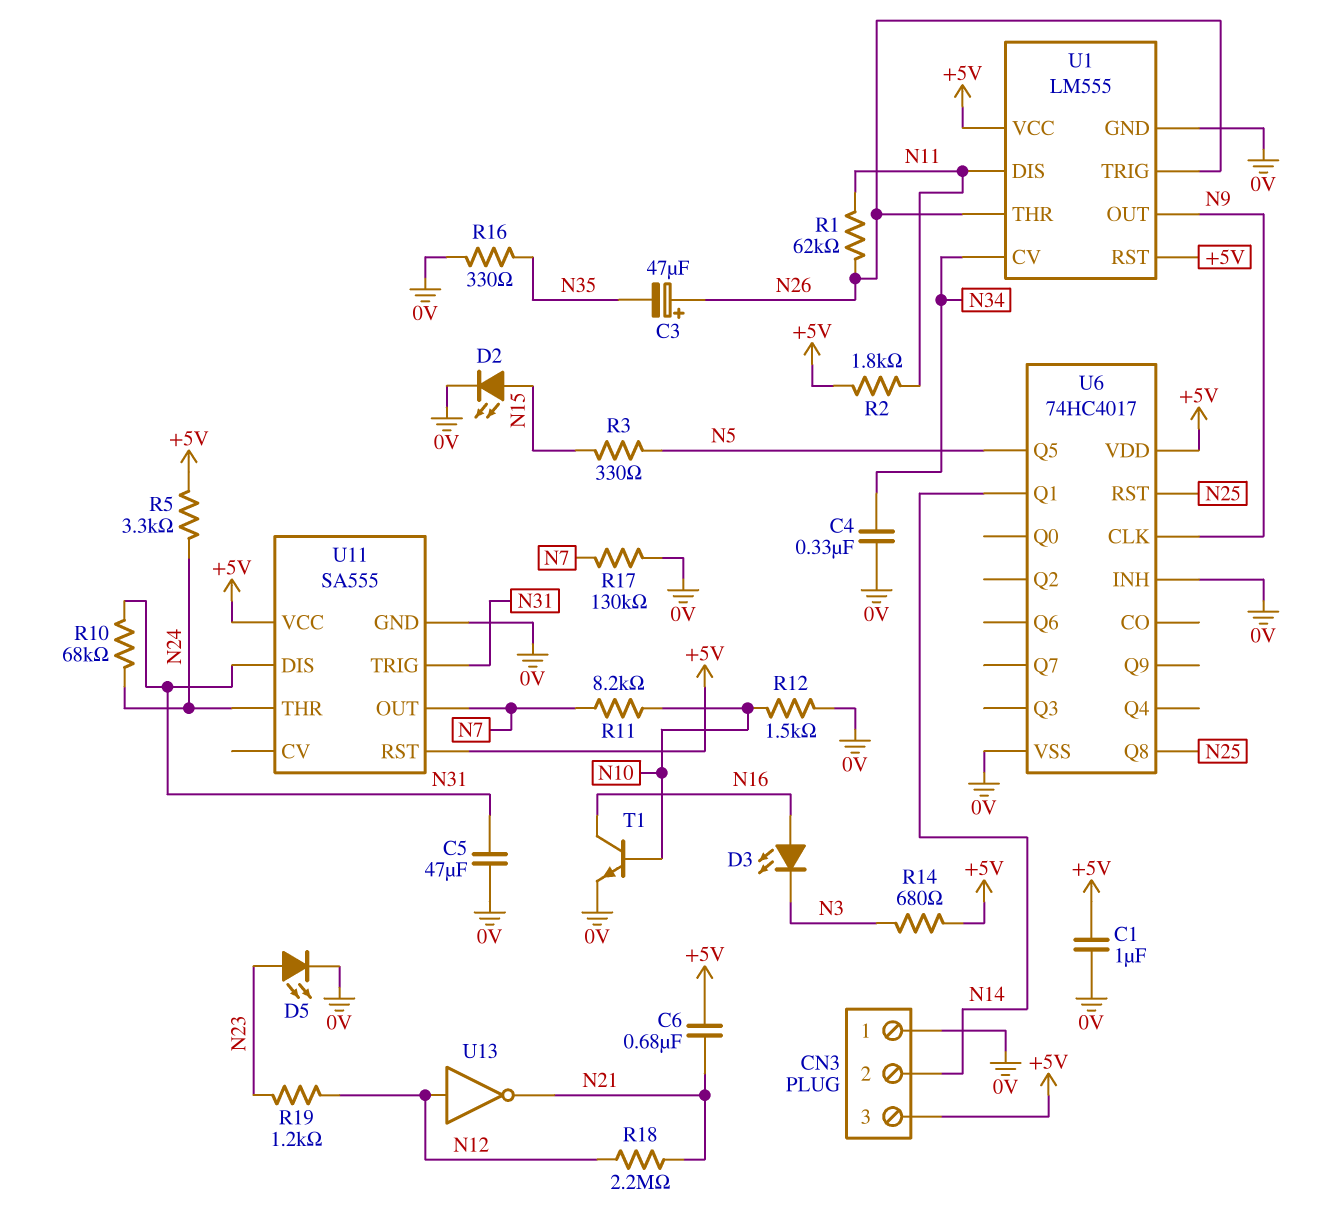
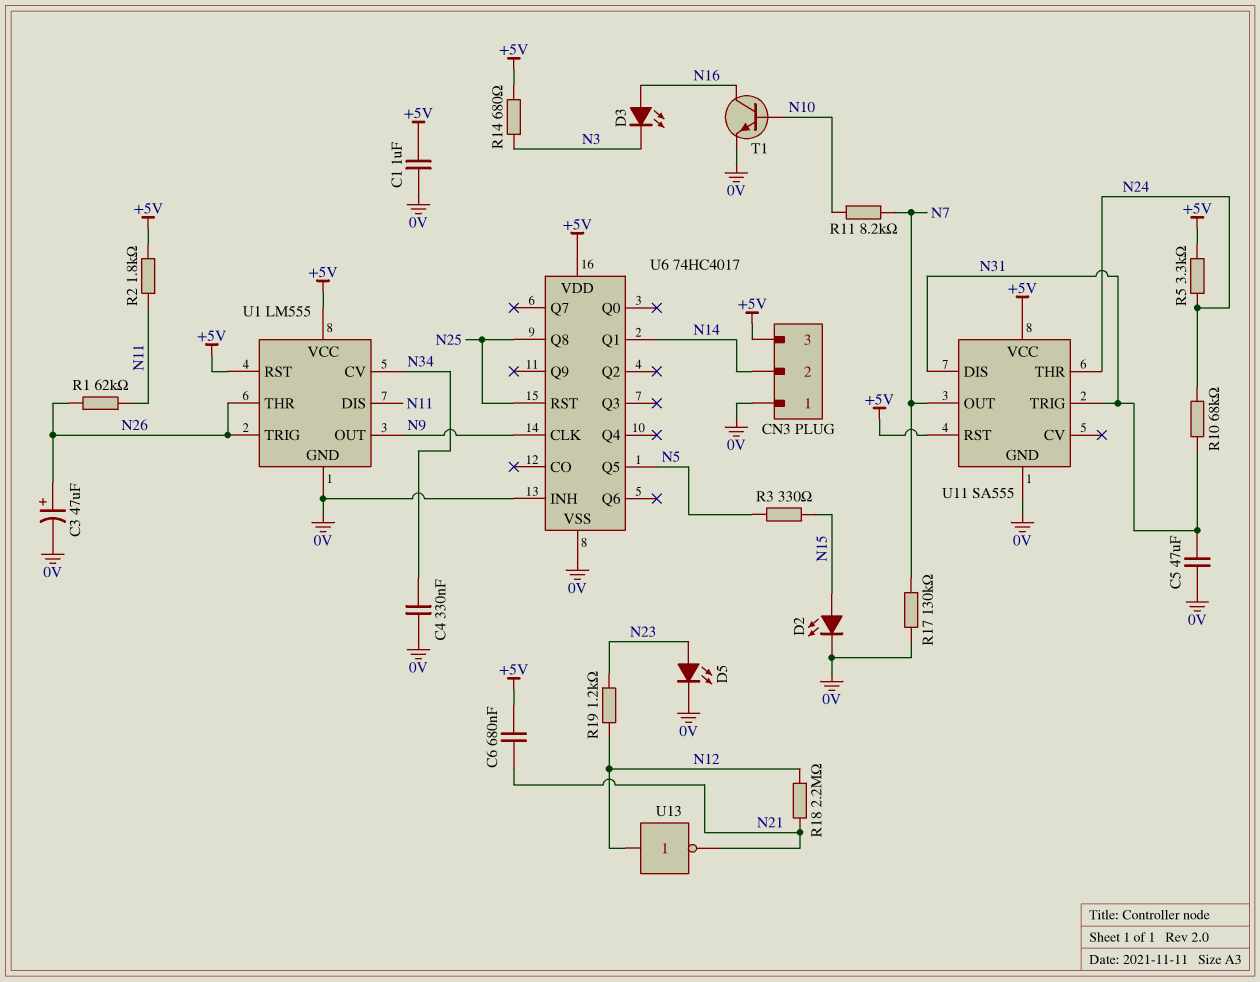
C3: 47uF (plus N26, minus N35) -> 47uF (plus N26, minus 0V)
R12: 1.5k (0V, N10) -> none
R16: 330 (0V, N35) -> none

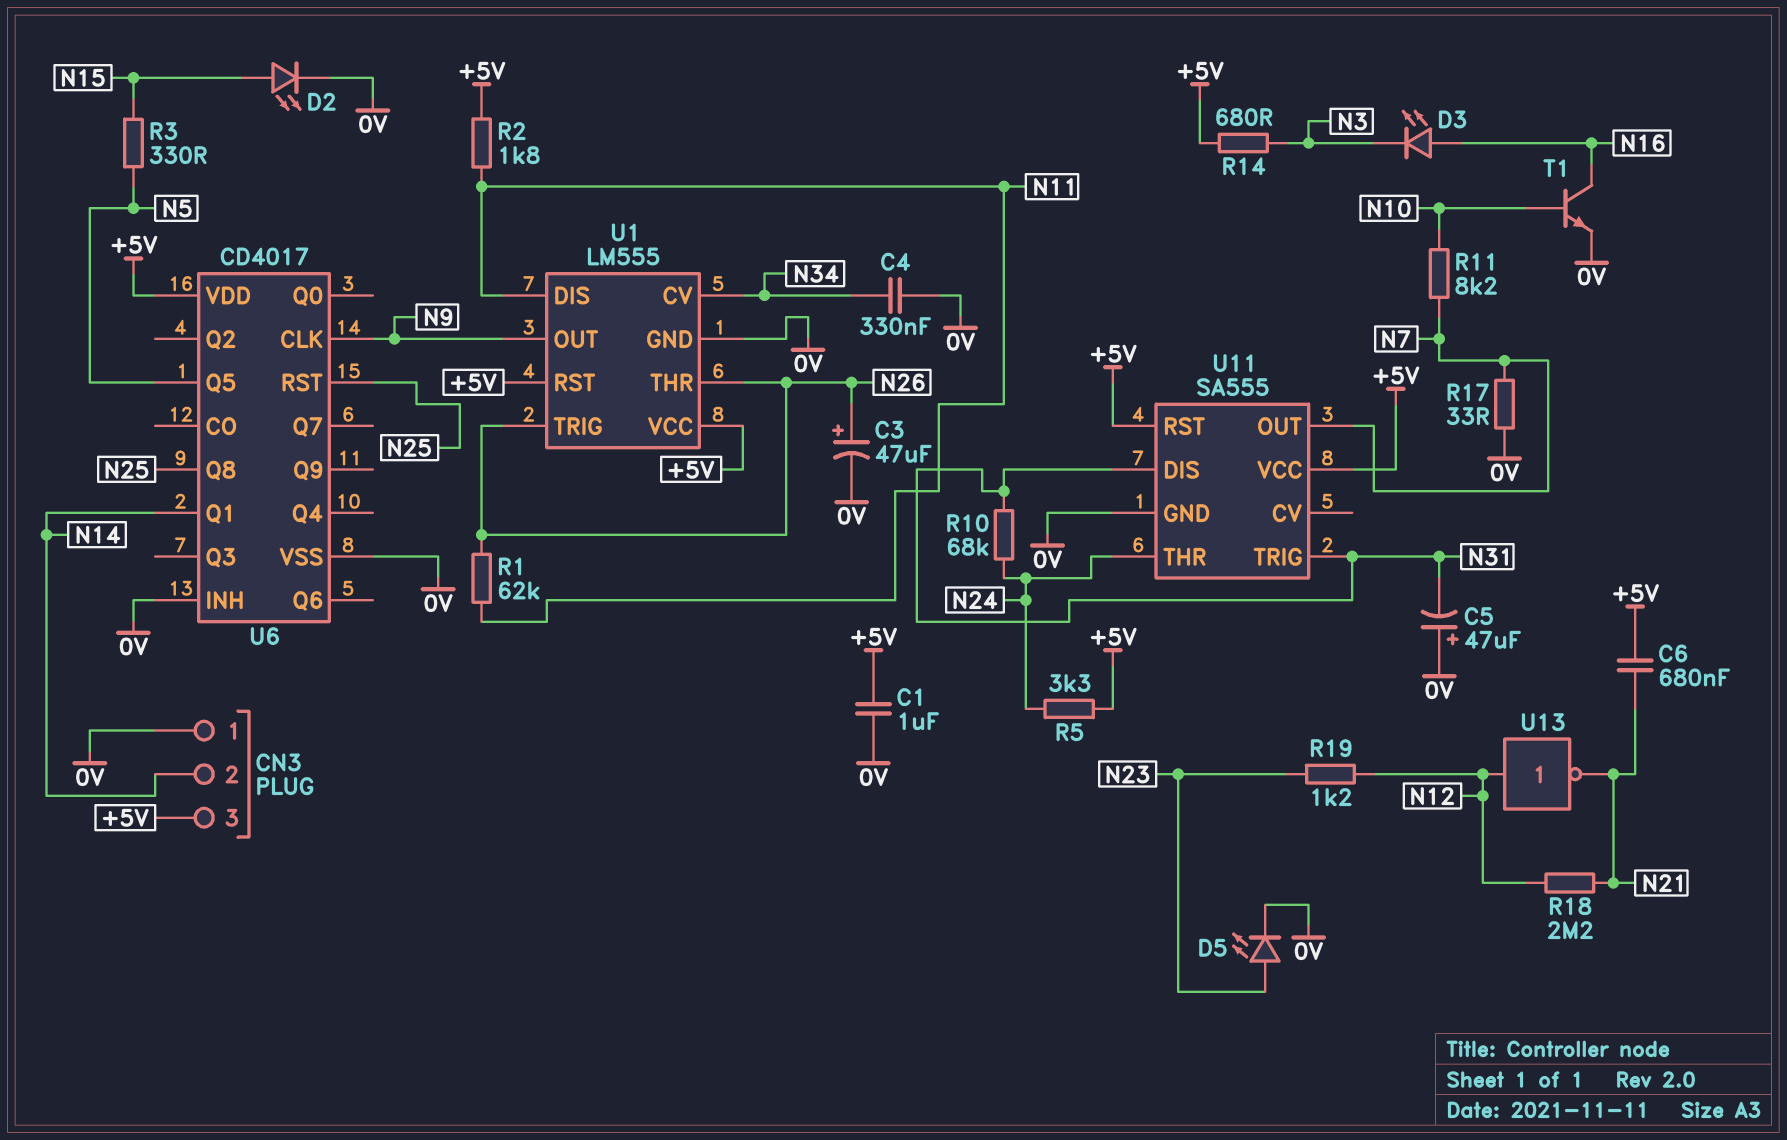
C5: 47uF (0V, N31) -> 47uF (plus 0V, minus N31)
R17: 130k (0V, N7) -> 33 (0V, N7)
U6: 74HC4017 -> CD4017

